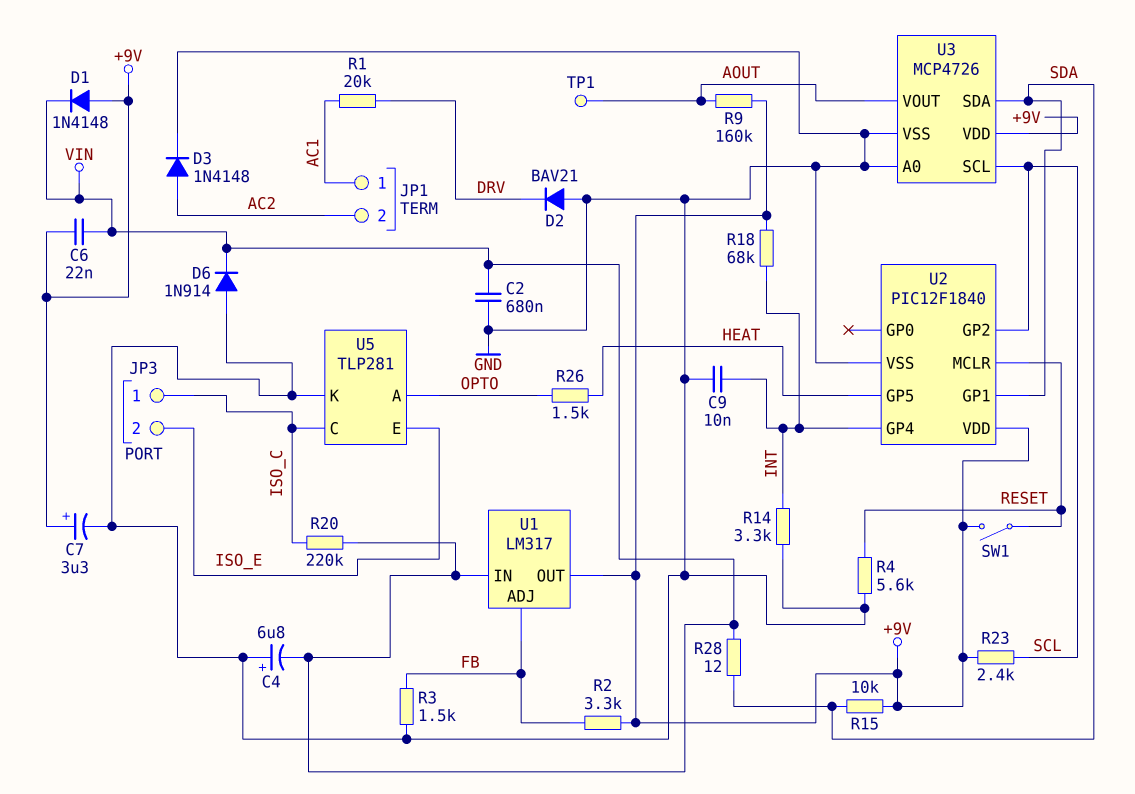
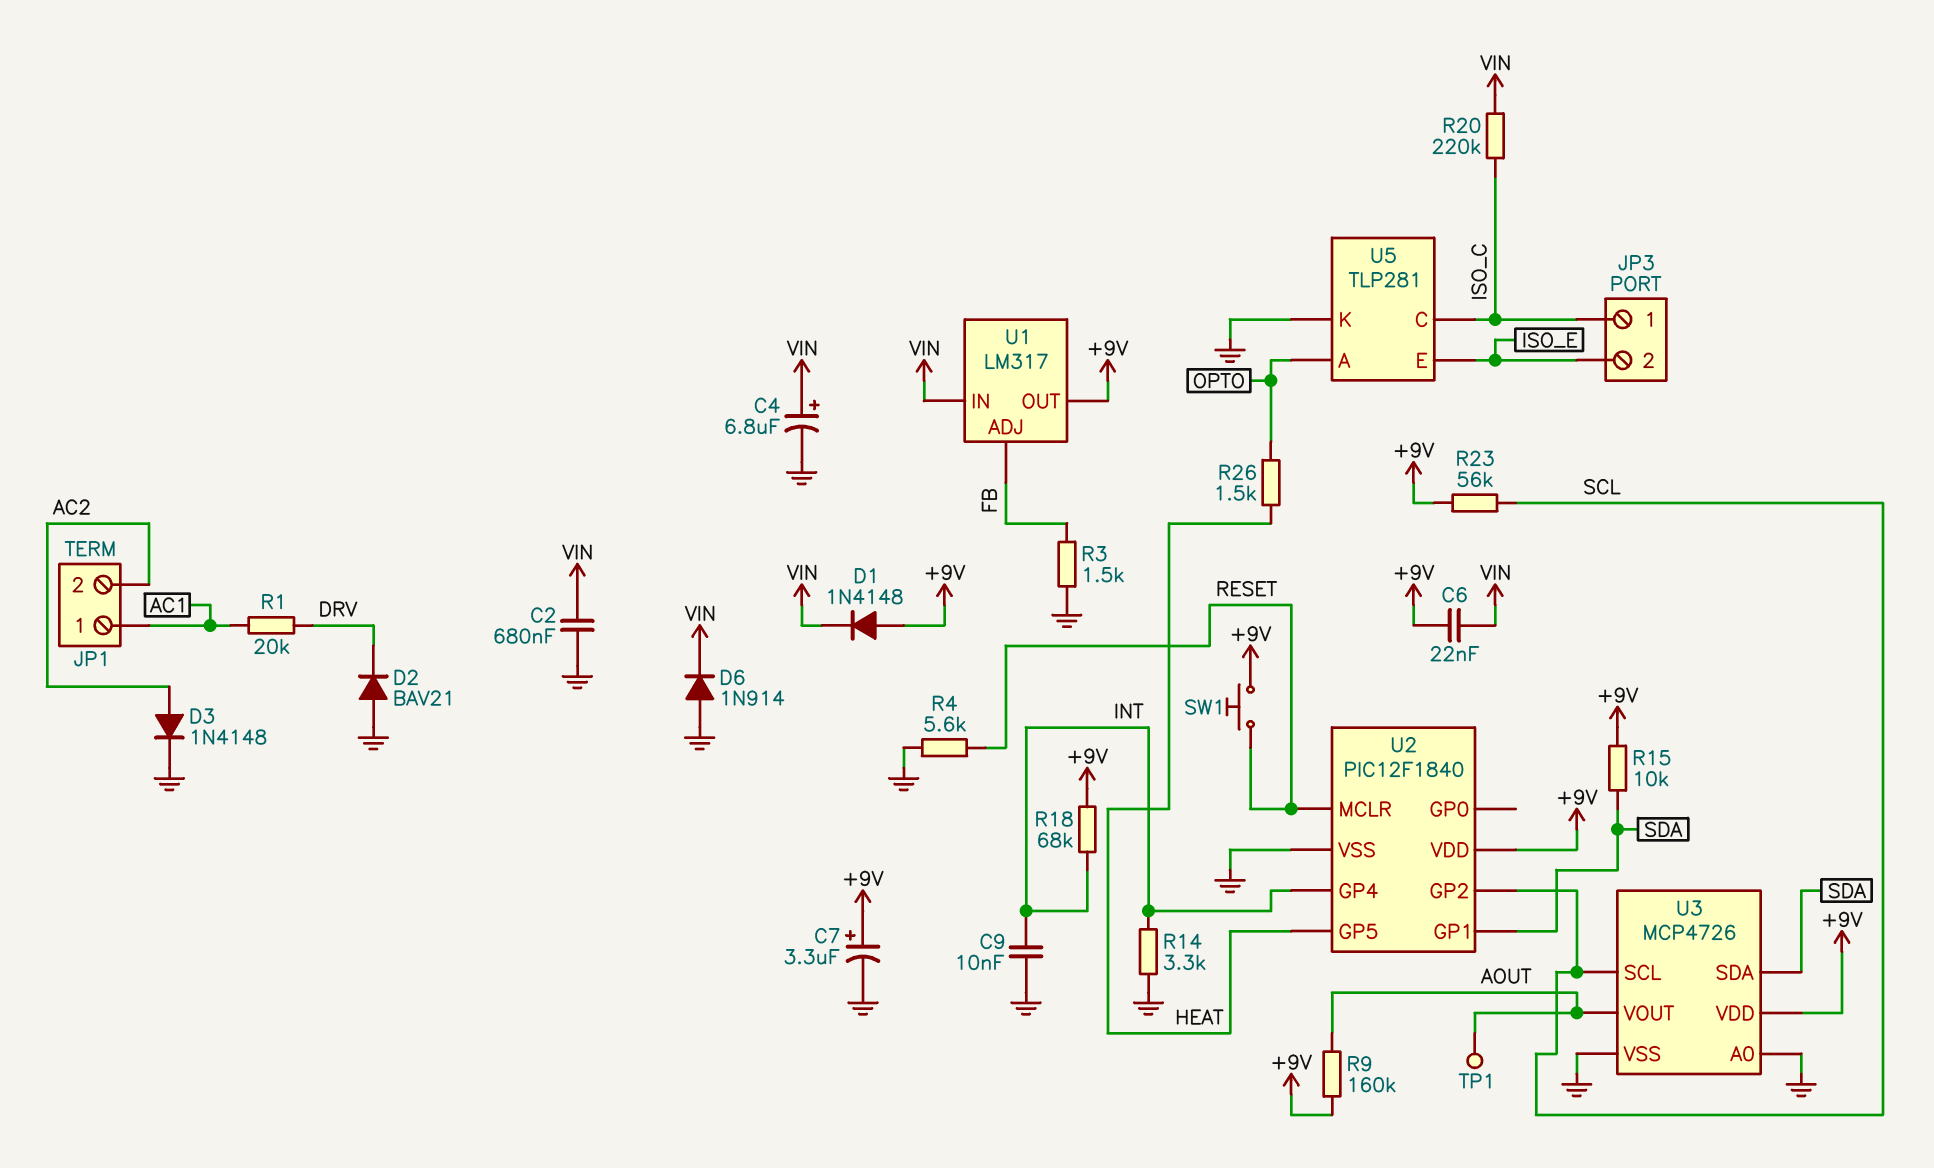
C4: 6.8uF (plus GND, minus VIN) -> 6.8uF (plus VIN, minus GND)
R2: 3.3k (+9V, FB) -> none
R23: 2.4k (+9V, SCL) -> 56k (+9V, SCL)
R28: 12 (SDA, VIN) -> none
SW1: switch (+9V, RESET) -> button (+9V, RESET)

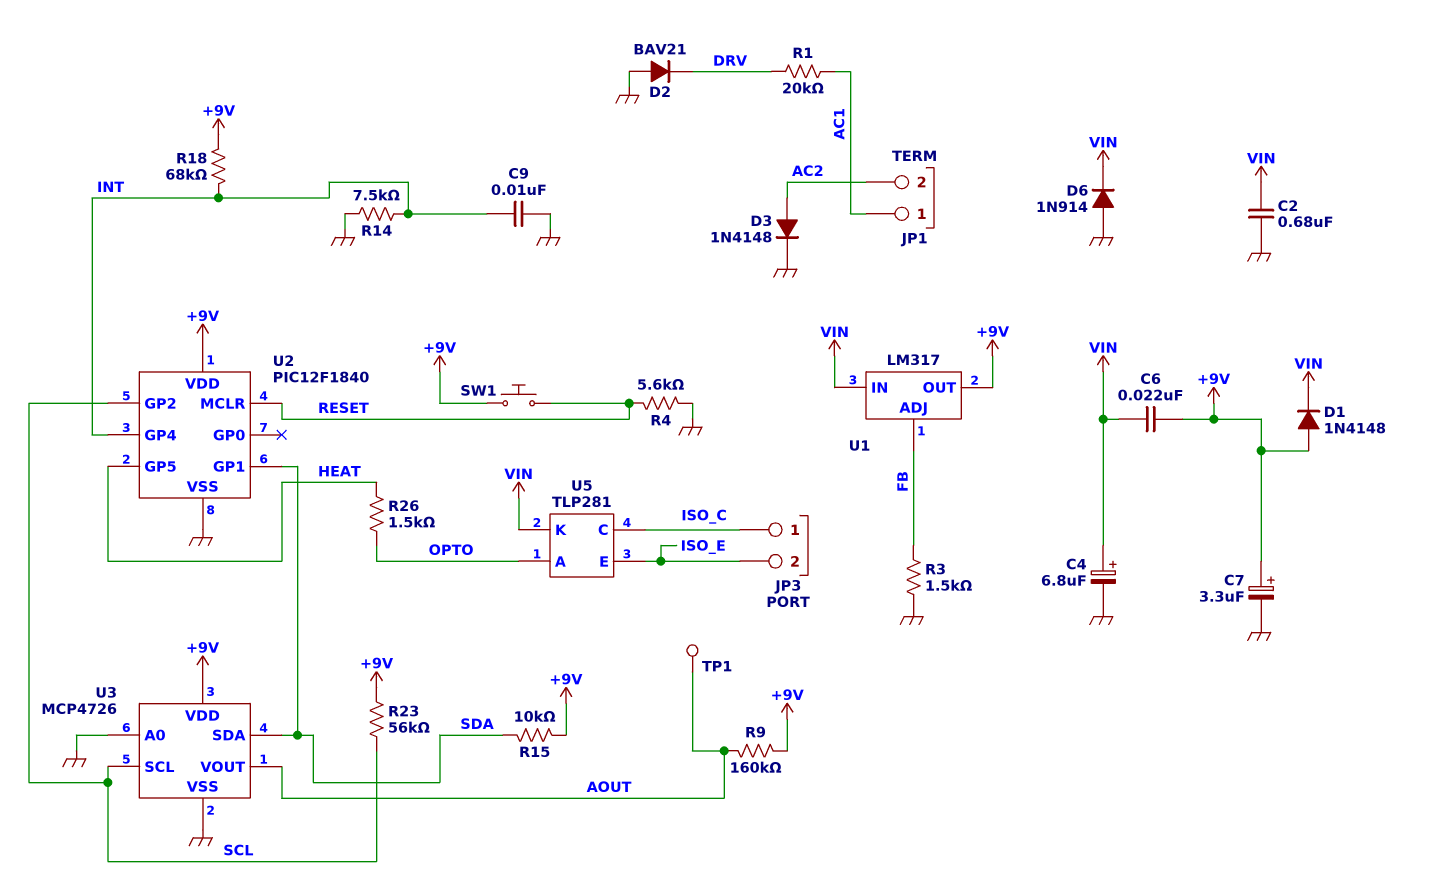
R14: 3.3k (GND, INT) -> 7.5k (GND, INT)
R20: 220k (ISO_C, VIN) -> none
U5 pin K: GND -> VIN

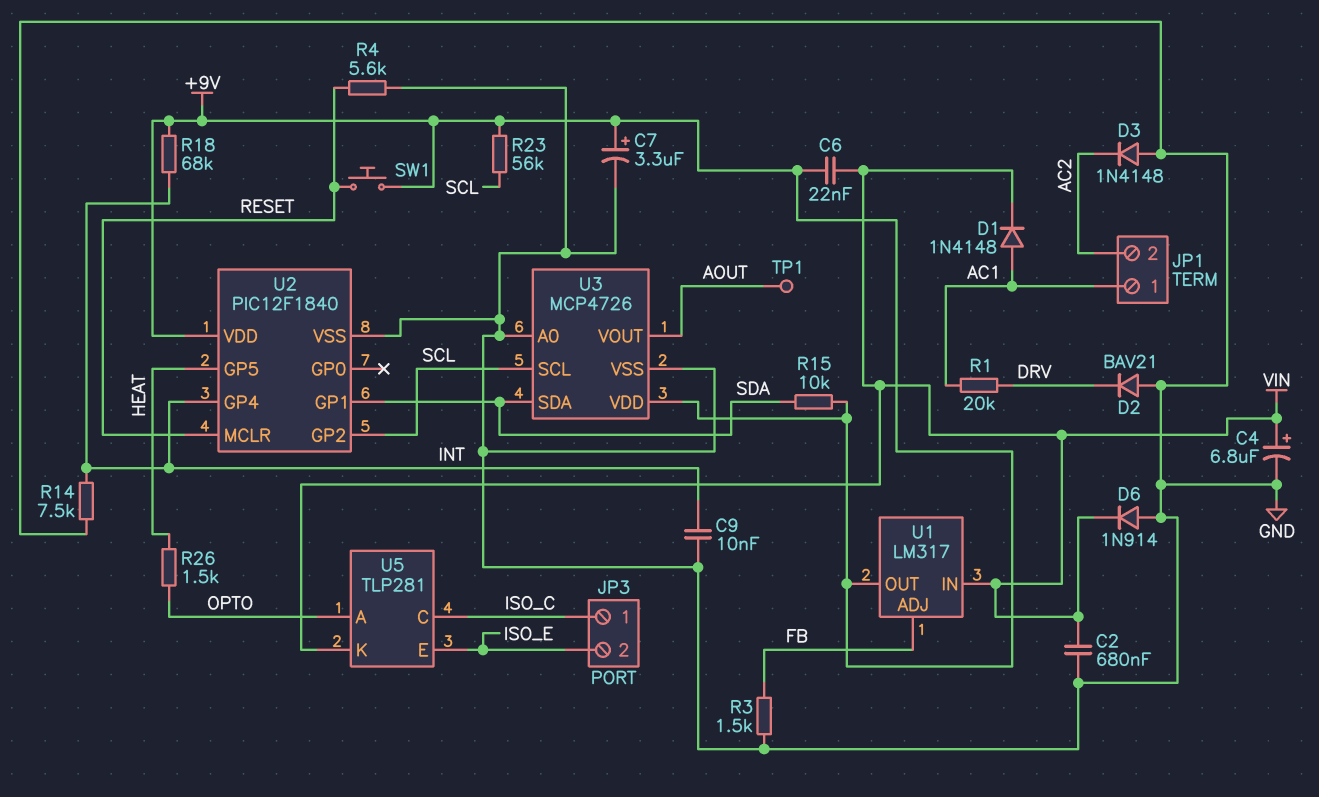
D1: diode 1N4148 (A +9V, K VIN) -> diode 1N4148 (A AC1, K VIN)
D3: diode 1N4148 (A AC2, K GND) -> diode 1N4148 (A GND, K AC2)
R9: 160k (+9V, AOUT) -> none

